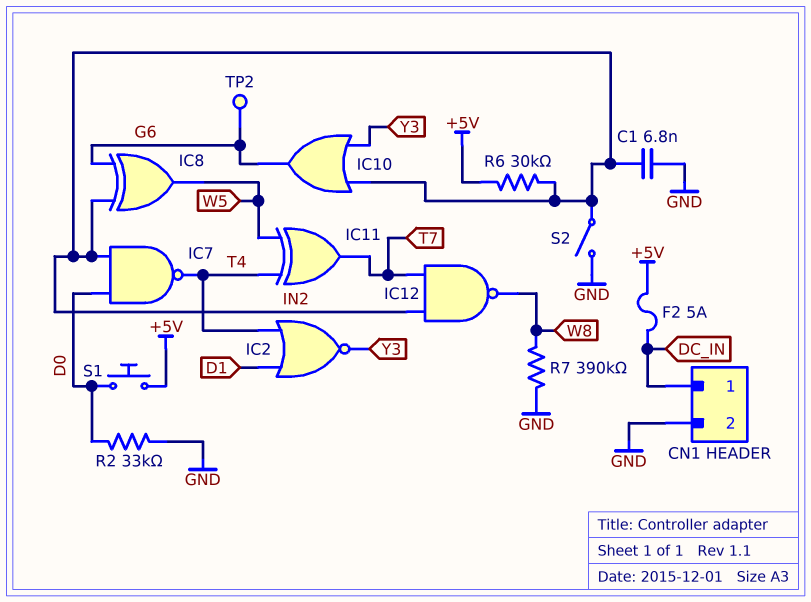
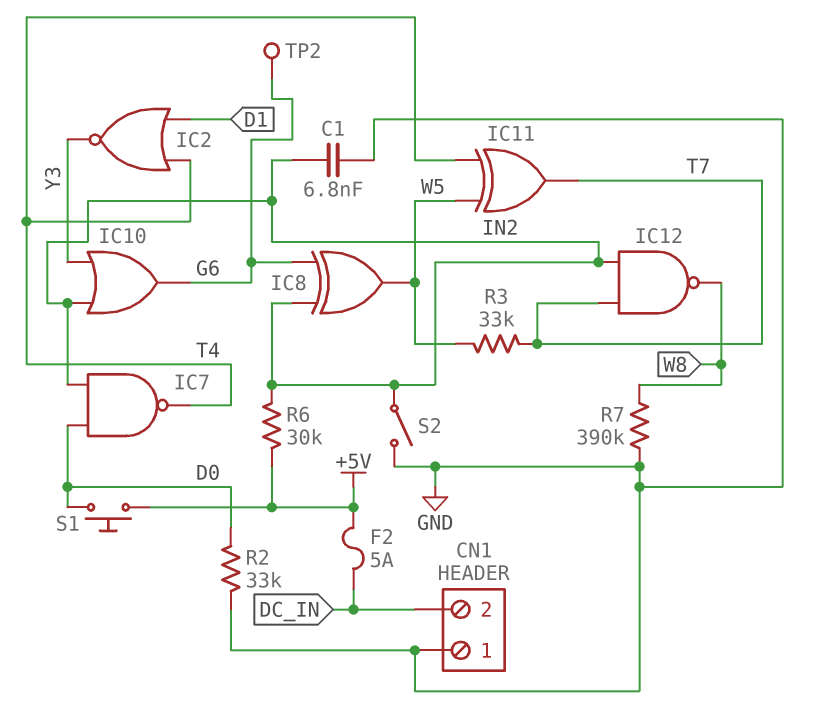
CN1 pin 1: DC_IN -> GND
CN1 pin 2: GND -> DC_IN
R3: none -> 33k (T7, W5)

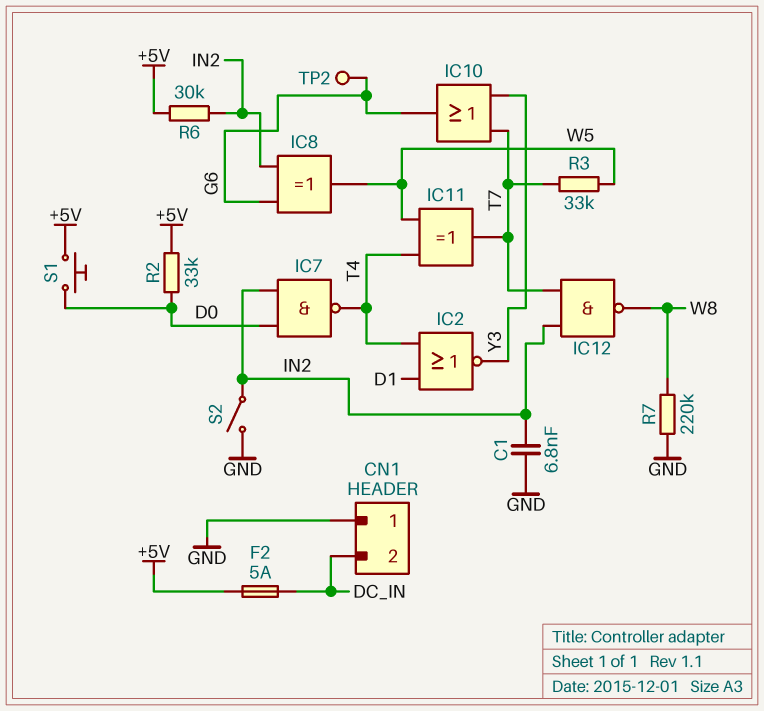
IC10: OR (in IN2, in Y3, out G6) -> OR (in T7, in Y3, out G6)
R2: 33k (D0, GND) -> 33k (+5V, D0)
R7: 390k (GND, W8) -> 220k (GND, W8)

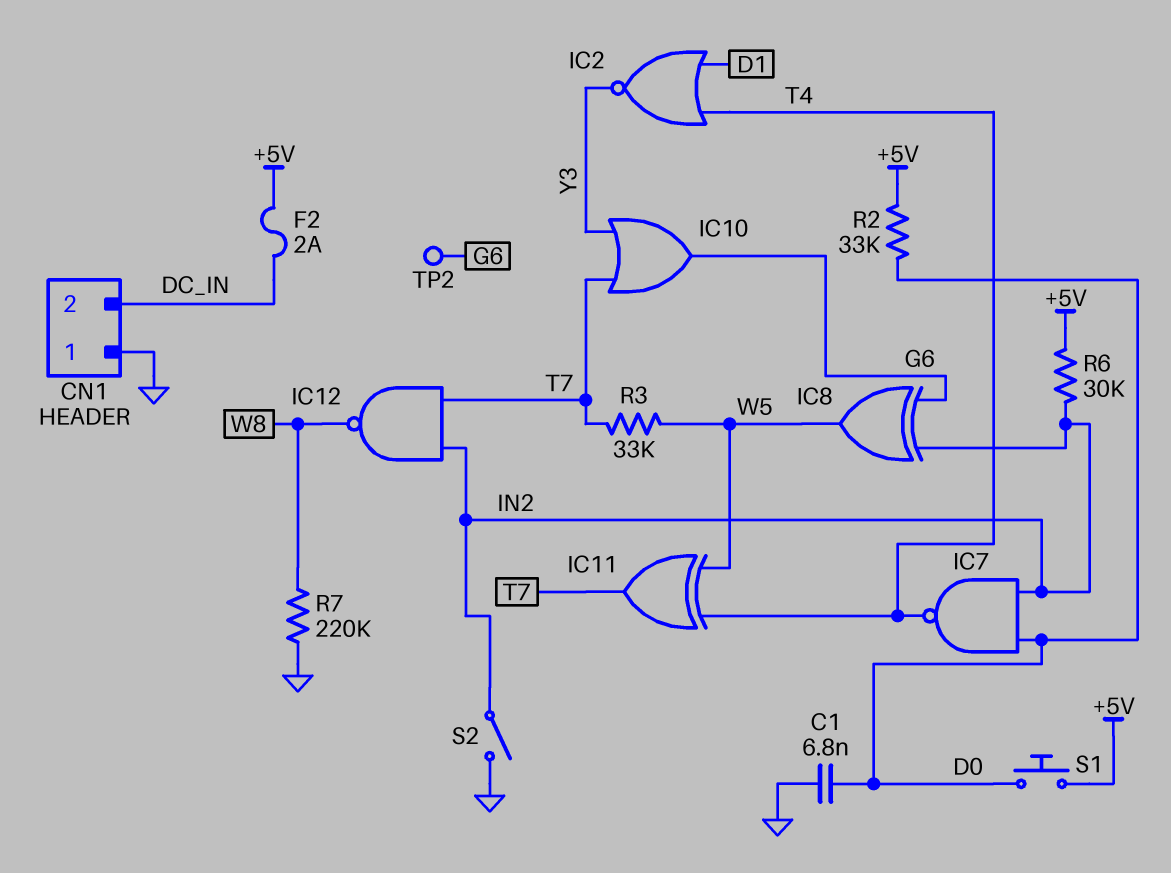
C1: 6.8nF (GND, IN2) -> 6.8nF (D0, GND)
F2: 5A (+5V, DC_IN) -> 2A (+5V, DC_IN)

